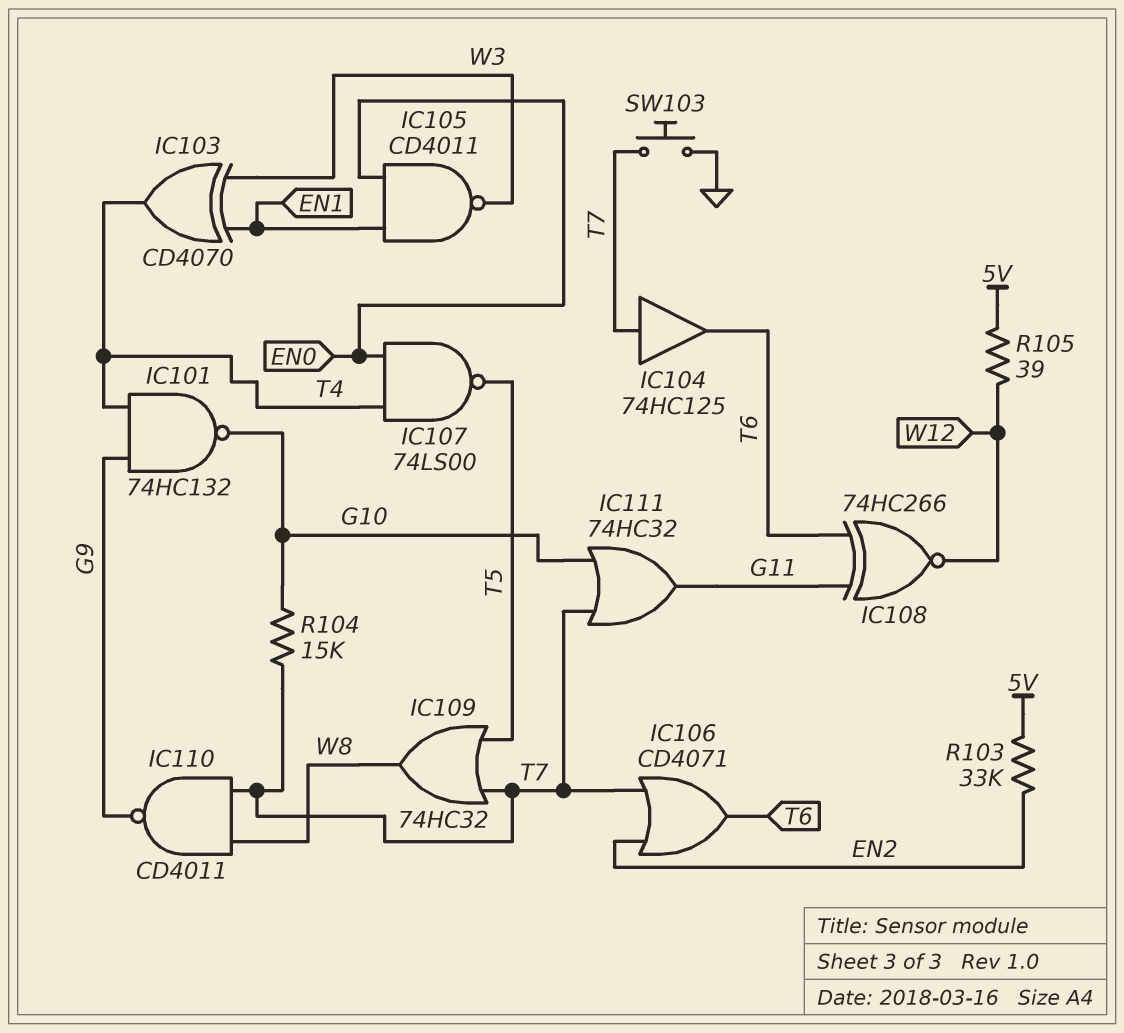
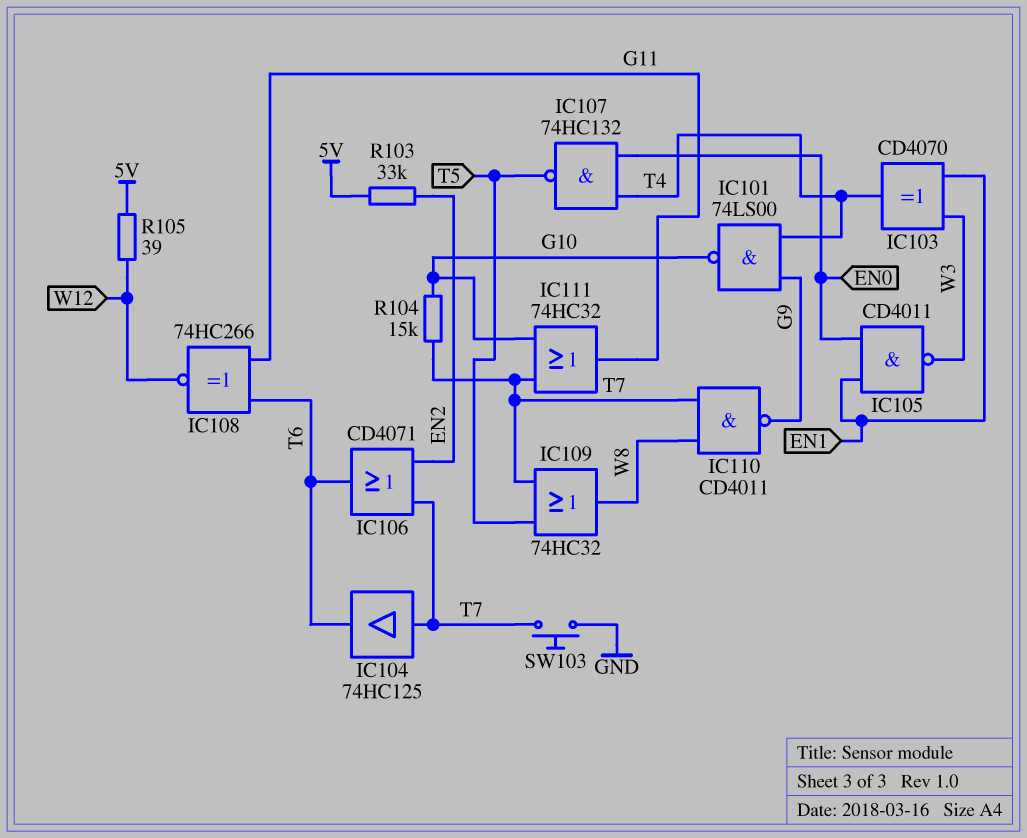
IC101: NAND 74HC132 (in G9, in T4, out G10) -> NAND 74LS00 (in G9, in T4, out G10)
IC107: NAND 74LS00 (in EN0, in T4, out T5) -> NAND 74HC132 (in EN0, in T4, out T5)

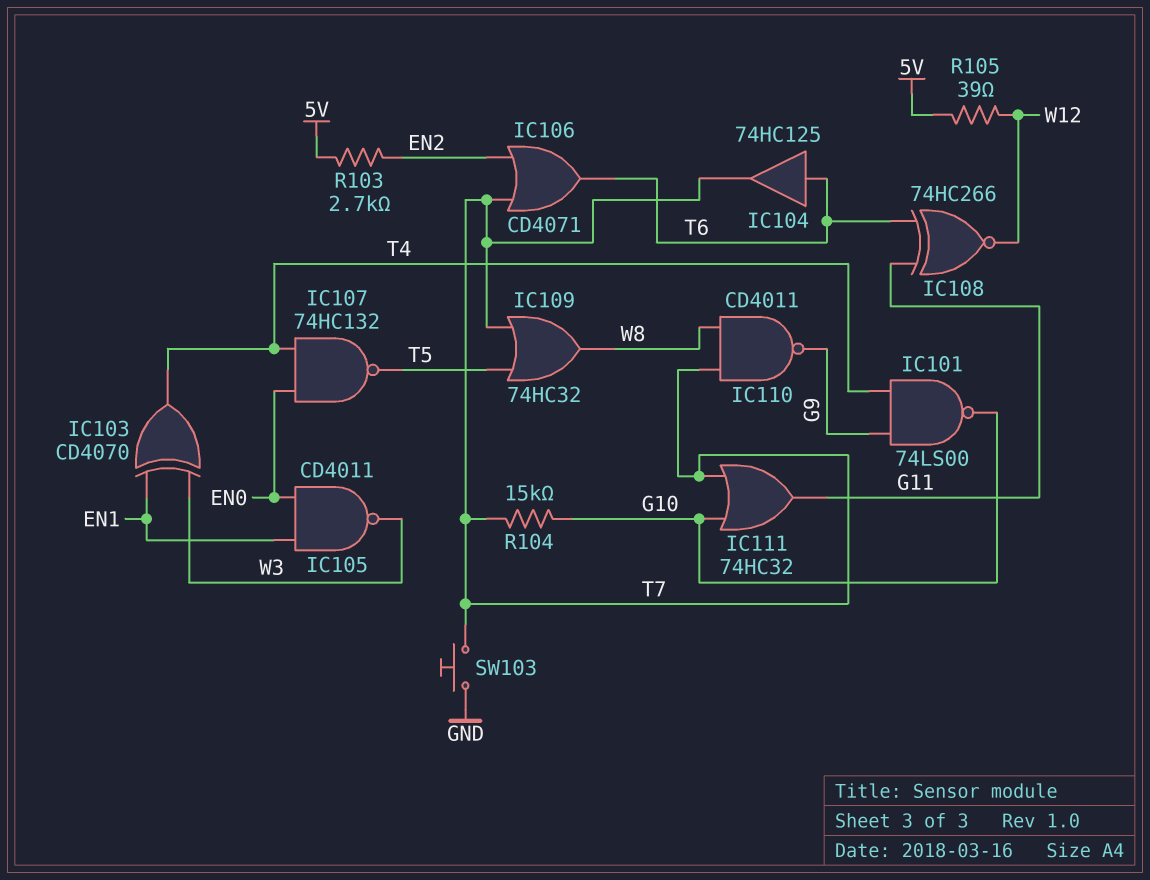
IC104: buffer 74HC125 (in T7, out T6) -> buffer 74HC125 (in T6, out T7)
R103: 33k (5V, EN2) -> 2.7k (5V, EN2)

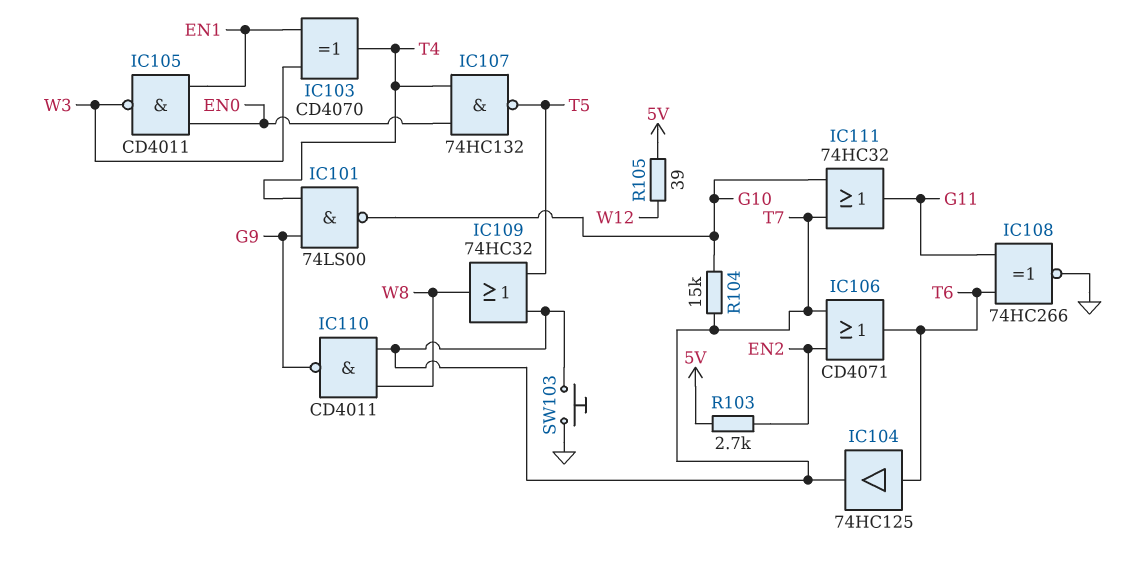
IC108: XNOR 74HC266 (in G11, in T6, out W12) -> XNOR 74HC266 (in G11, in T6, out GND)

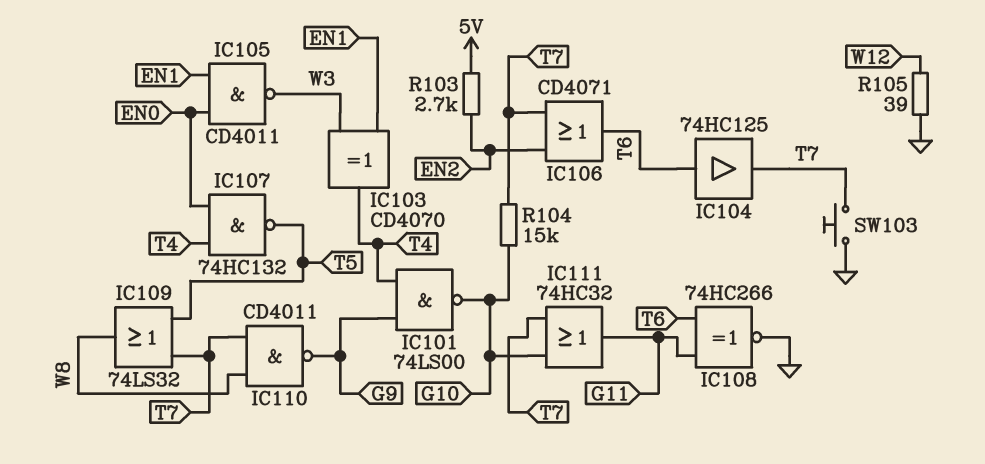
IC109: OR 74HC32 (in T5, in T7, out W8) -> OR 74LS32 (in T5, in T7, out W8)
R105: 39 (5V, W12) -> 39 (GND, W12)

